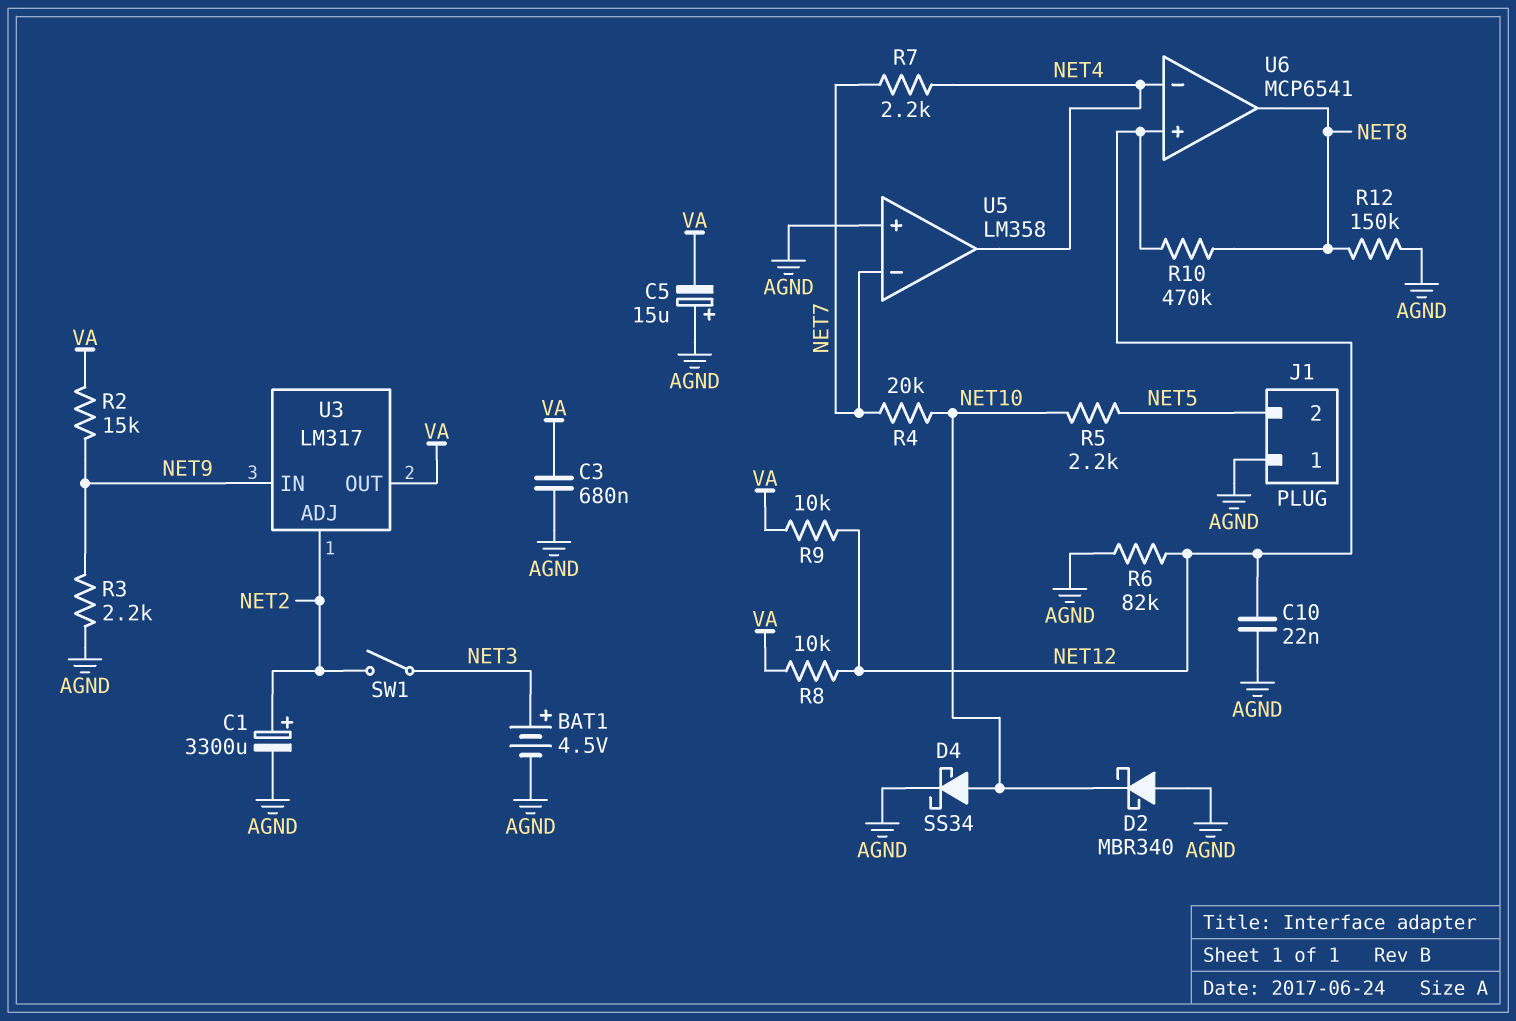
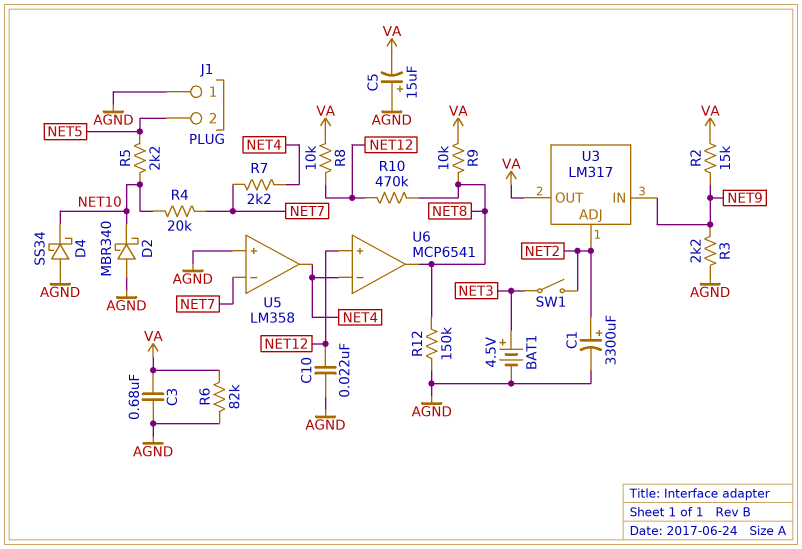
D4: schottky SS34 (A NET10, K AGND) -> schottky SS34 (A AGND, K NET10)
R6: 82k (AGND, NET12) -> 82k (AGND, VA)
R9: 10k (NET12, VA) -> 10k (NET8, VA)

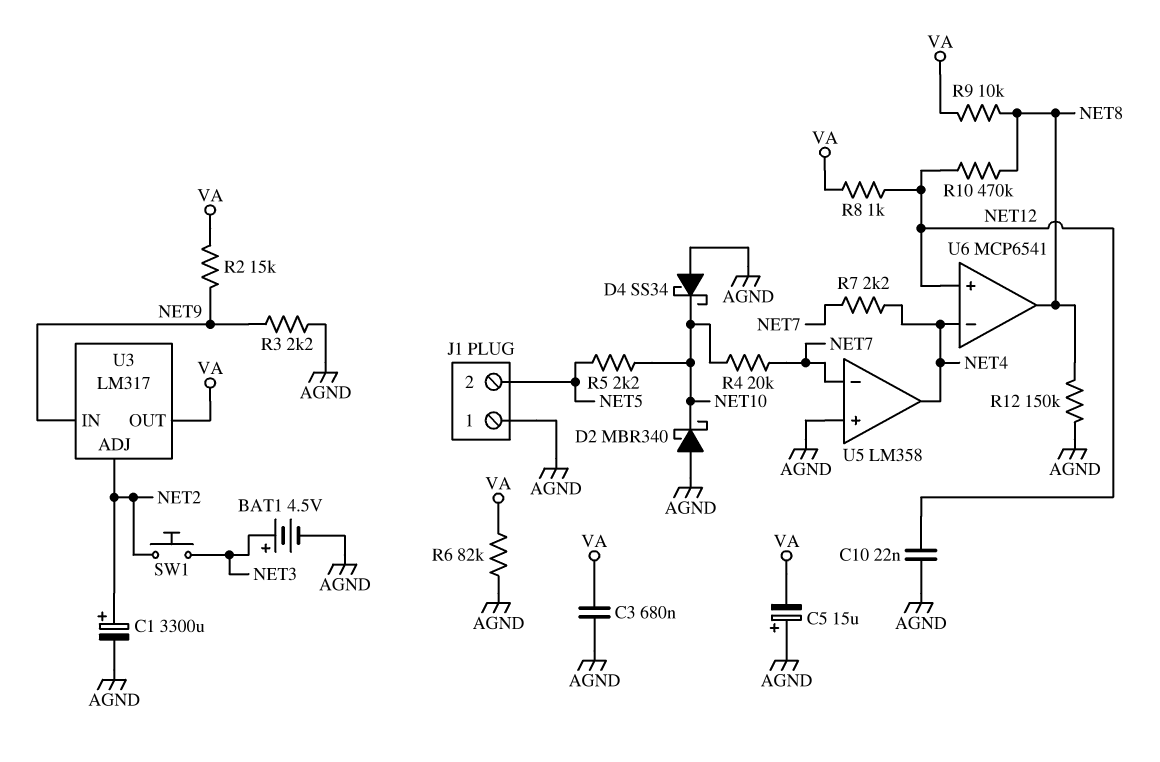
R8: 10k (NET12, VA) -> 1k (NET12, VA)
SW1: switch (NET2, NET3) -> button (NET2, NET3)

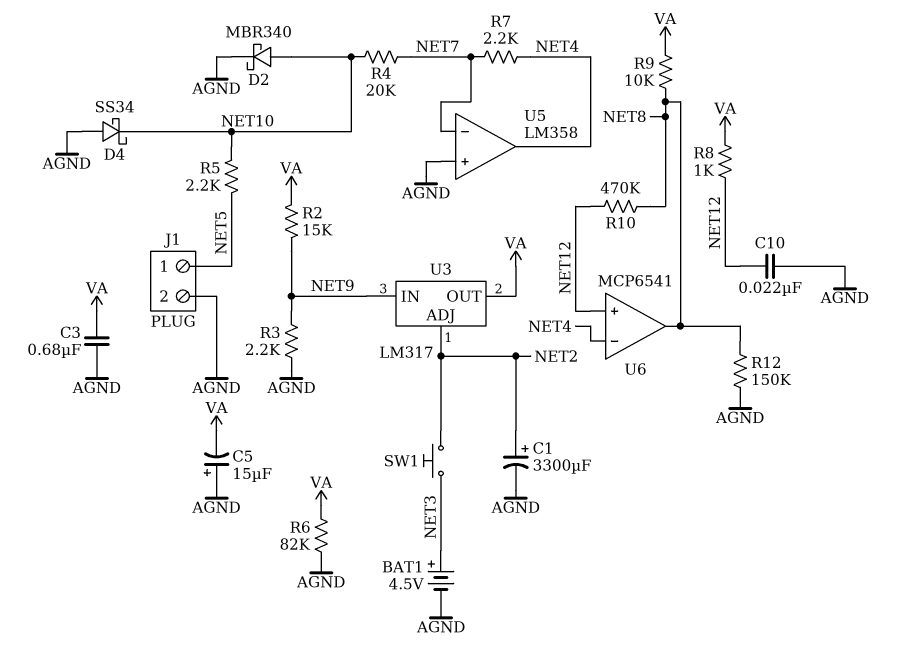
D2: schottky MBR340 (A AGND, K NET10) -> schottky MBR340 (A NET10, K AGND)
J1 pin 1: AGND -> NET5
J1 pin 2: NET5 -> AGND

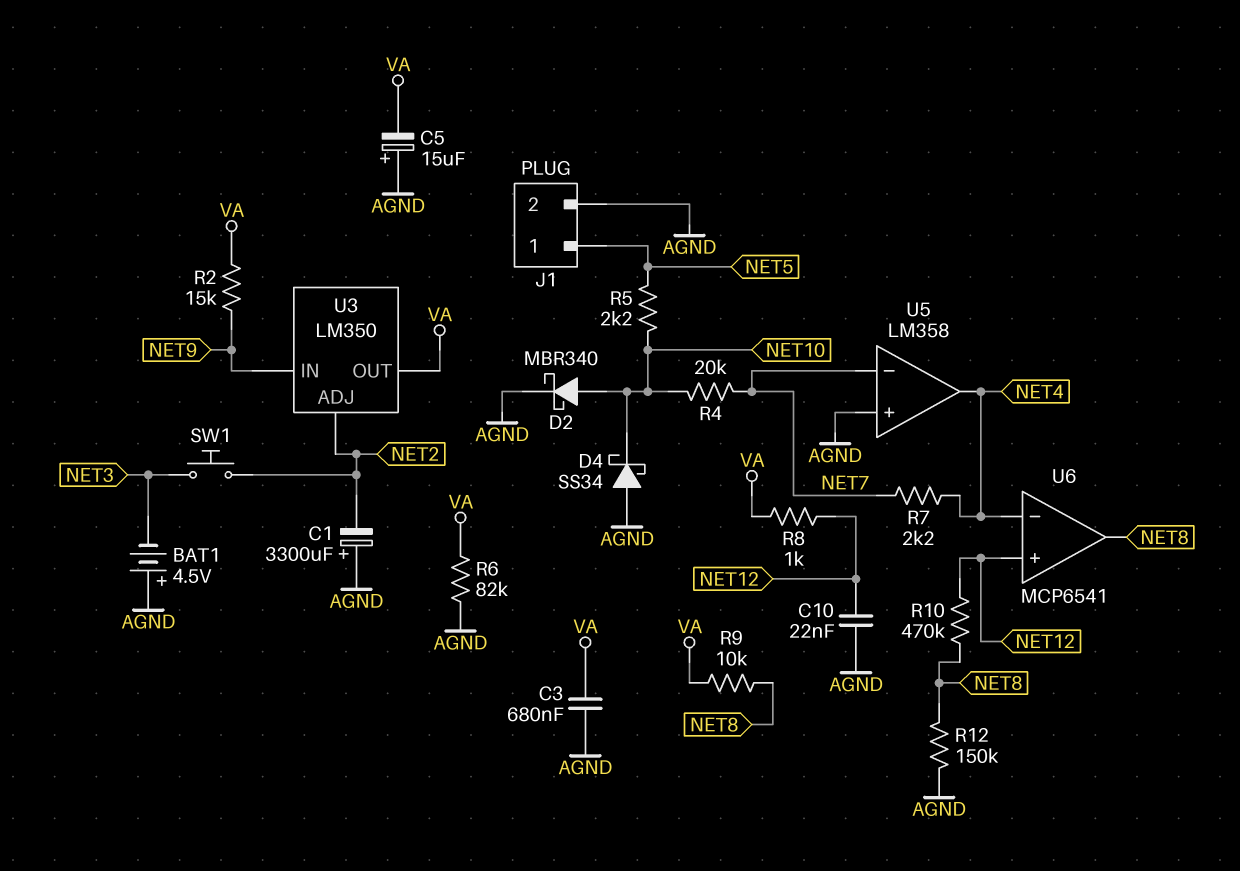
BAT1: 4.5V (plus NET3, minus AGND) -> 4.5V (plus AGND, minus NET3)
C1: 3300uF (plus NET2, minus AGND) -> 3300uF (plus AGND, minus NET2)
R3: 2.2k (AGND, NET9) -> none
U3: LM317 -> LM350

